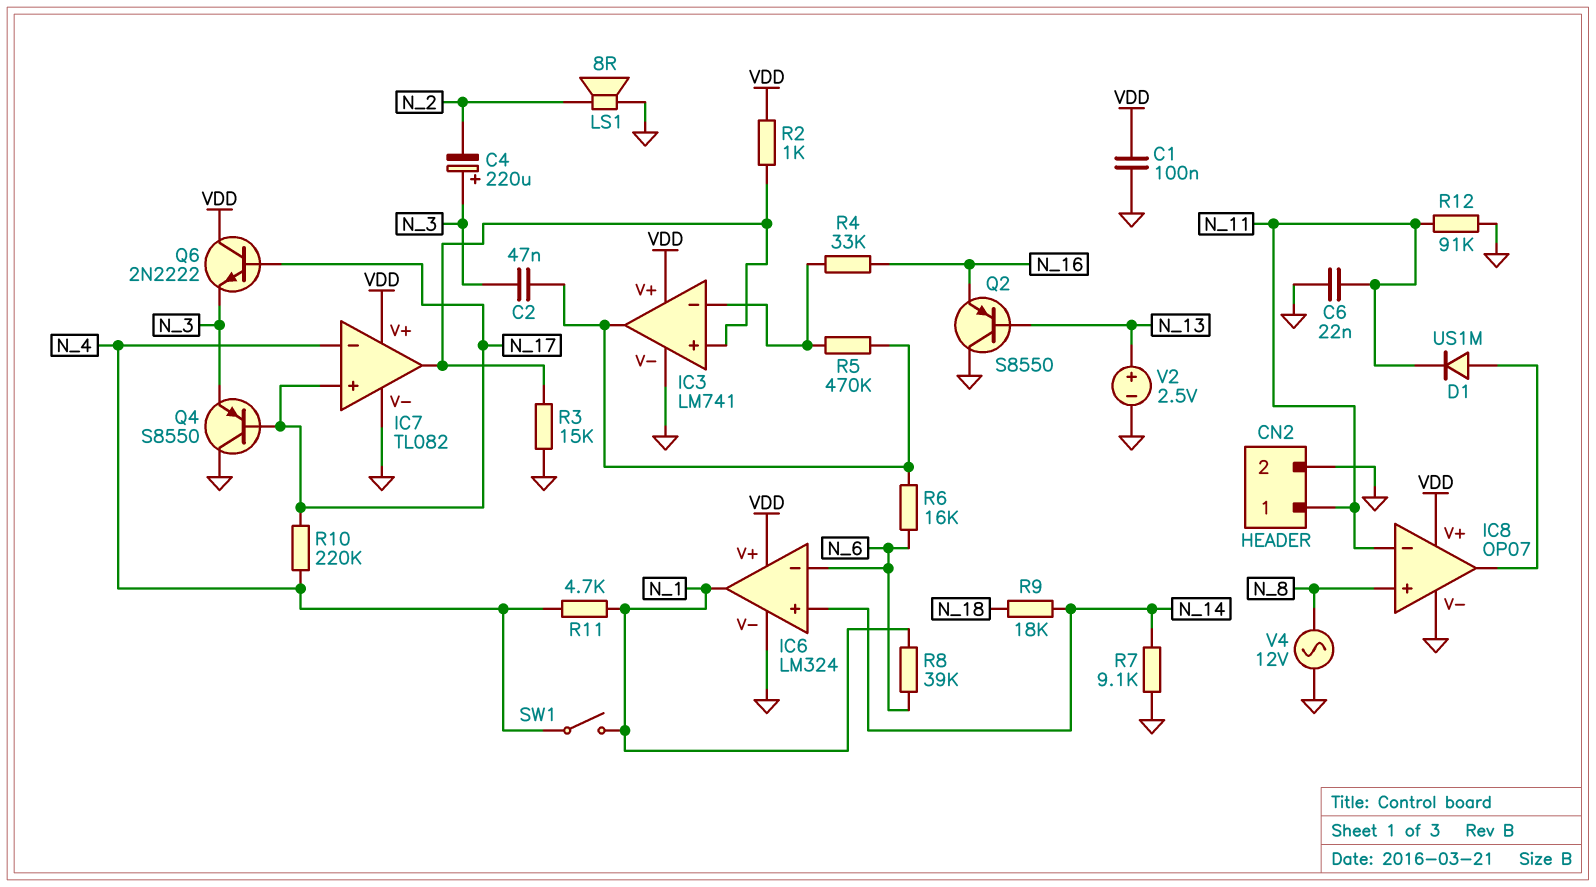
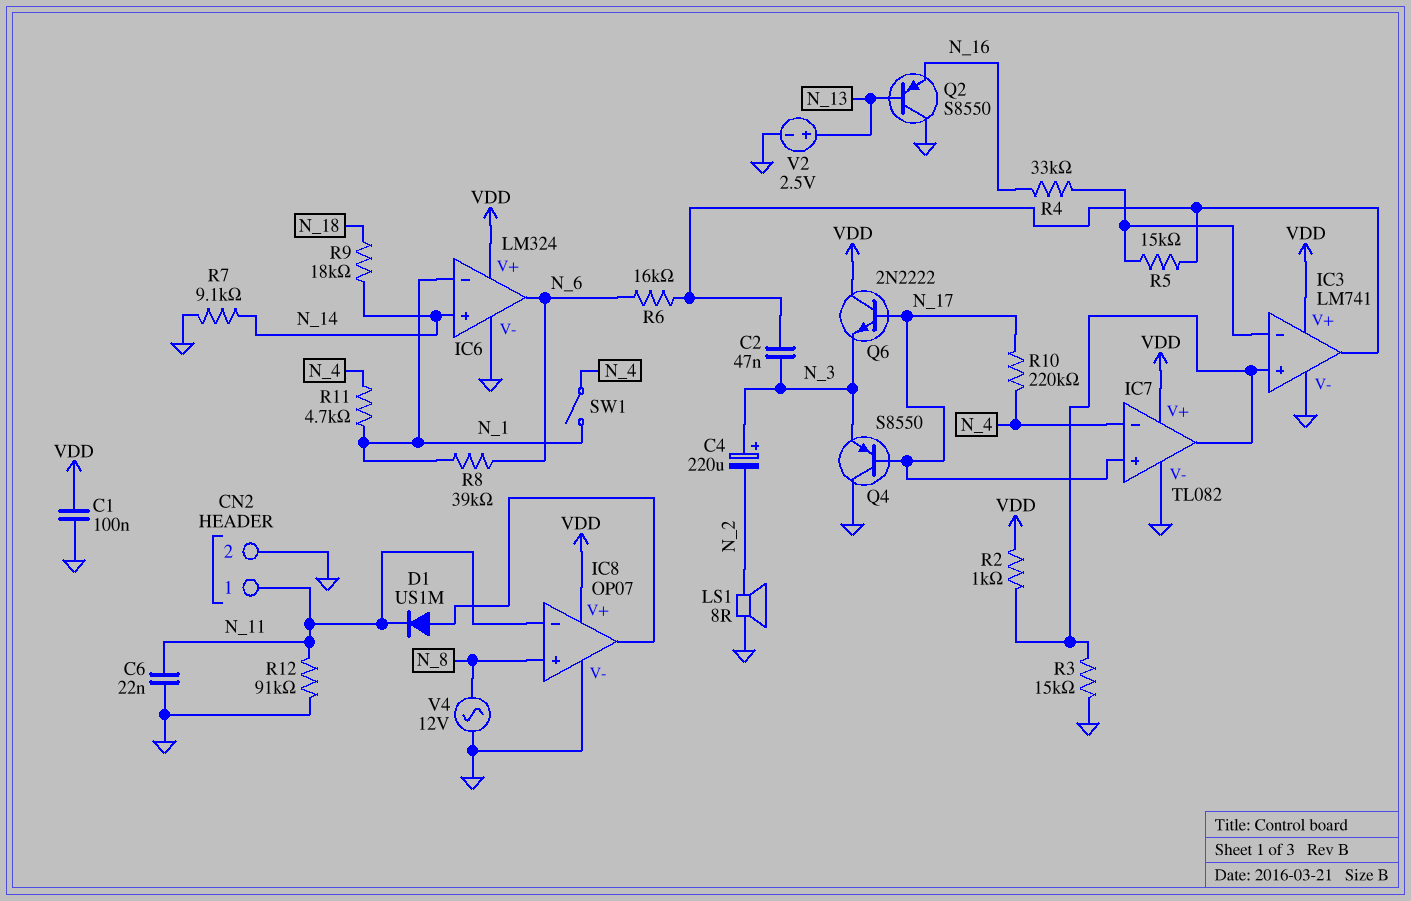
IC6 pin in-: N_6 -> N_1
IC6 pin out: N_1 -> N_6
R5: 470k (IC3/in-, IC3/out) -> 15k (IC3/in-, IC3/out)

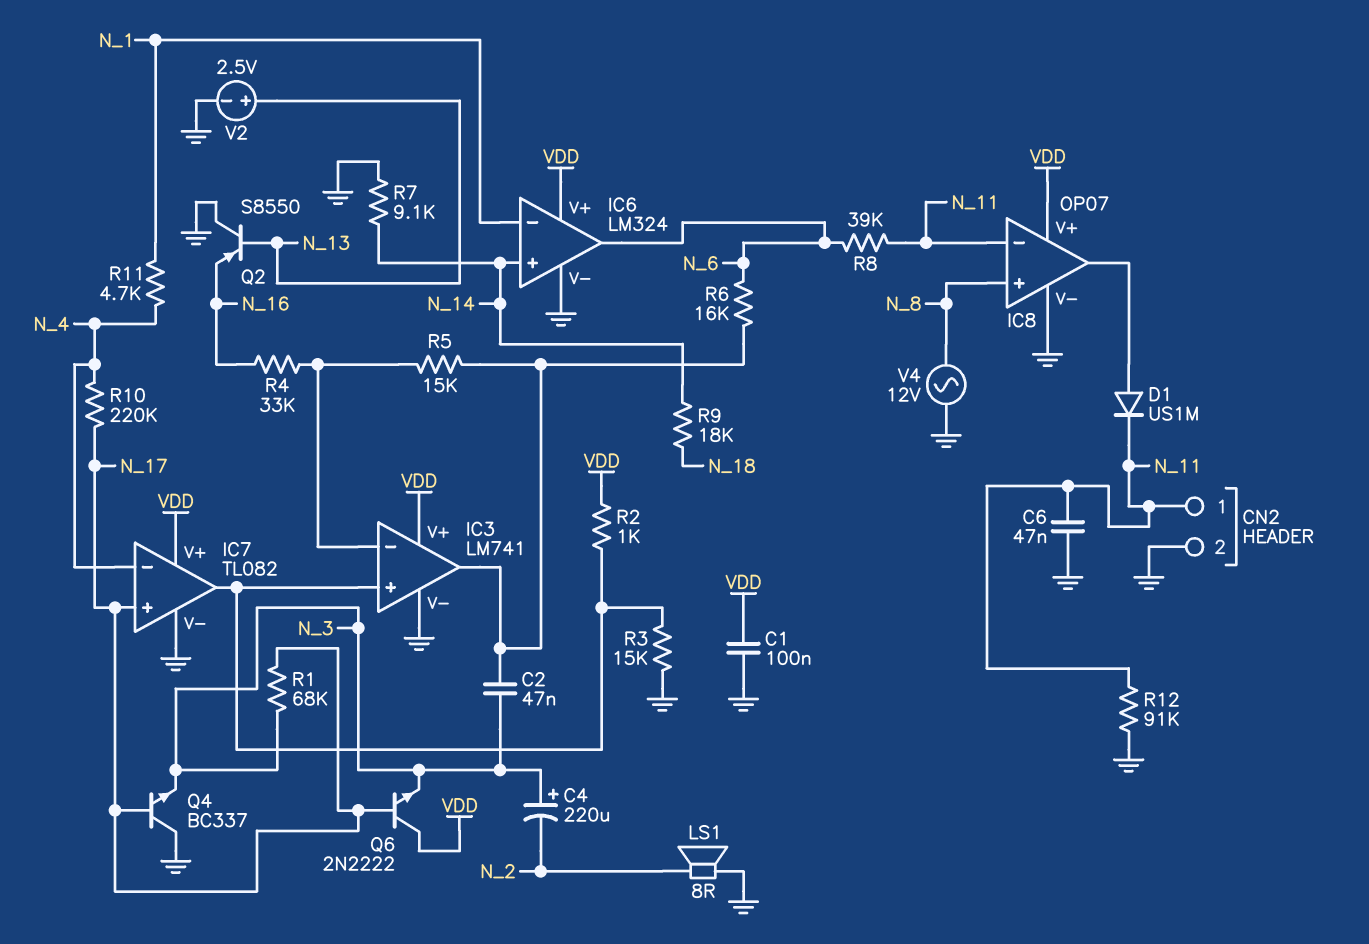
C6: 22nF (GND, N_11) -> 47nF (GND, N_11)
Q4: PNP S8550 (B N_17, C GND, E N_3) -> NPN BC337 (B N_17, C GND, E N_3)
R1: none -> 68k (N_3, N_17)
R8: 39k (N_1, N_6) -> 39k (N_6, N_11)
SW1: switch (N_1, N_4) -> none

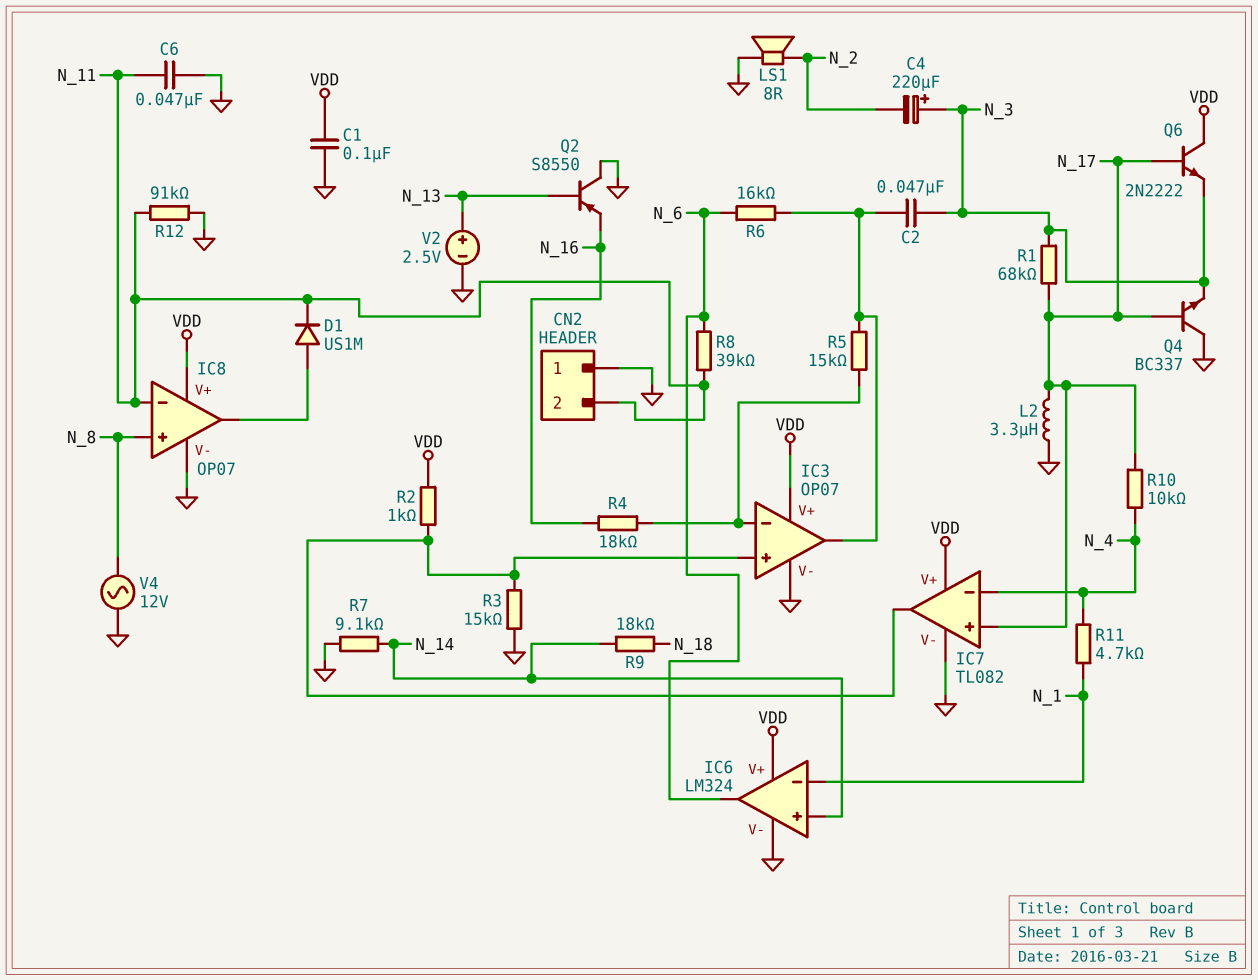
CN2 pin 1: N_11 -> GND
CN2 pin 2: GND -> N_11
IC3: LM741 -> OP07
L2: none -> 3.3uH (GND, N_17)
R4: 33k (IC3/in-, N_16) -> 18k (IC3/in-, N_16)
R10: 220k (N_4, N_17) -> 10k (N_4, N_17)

